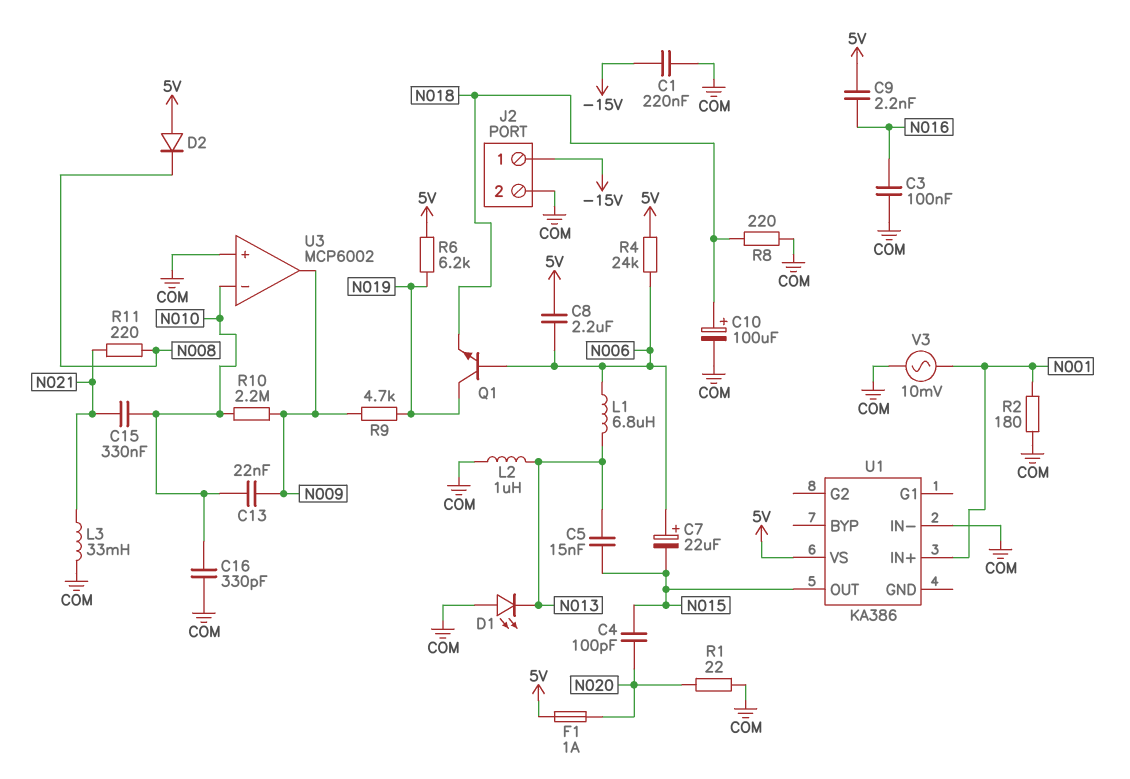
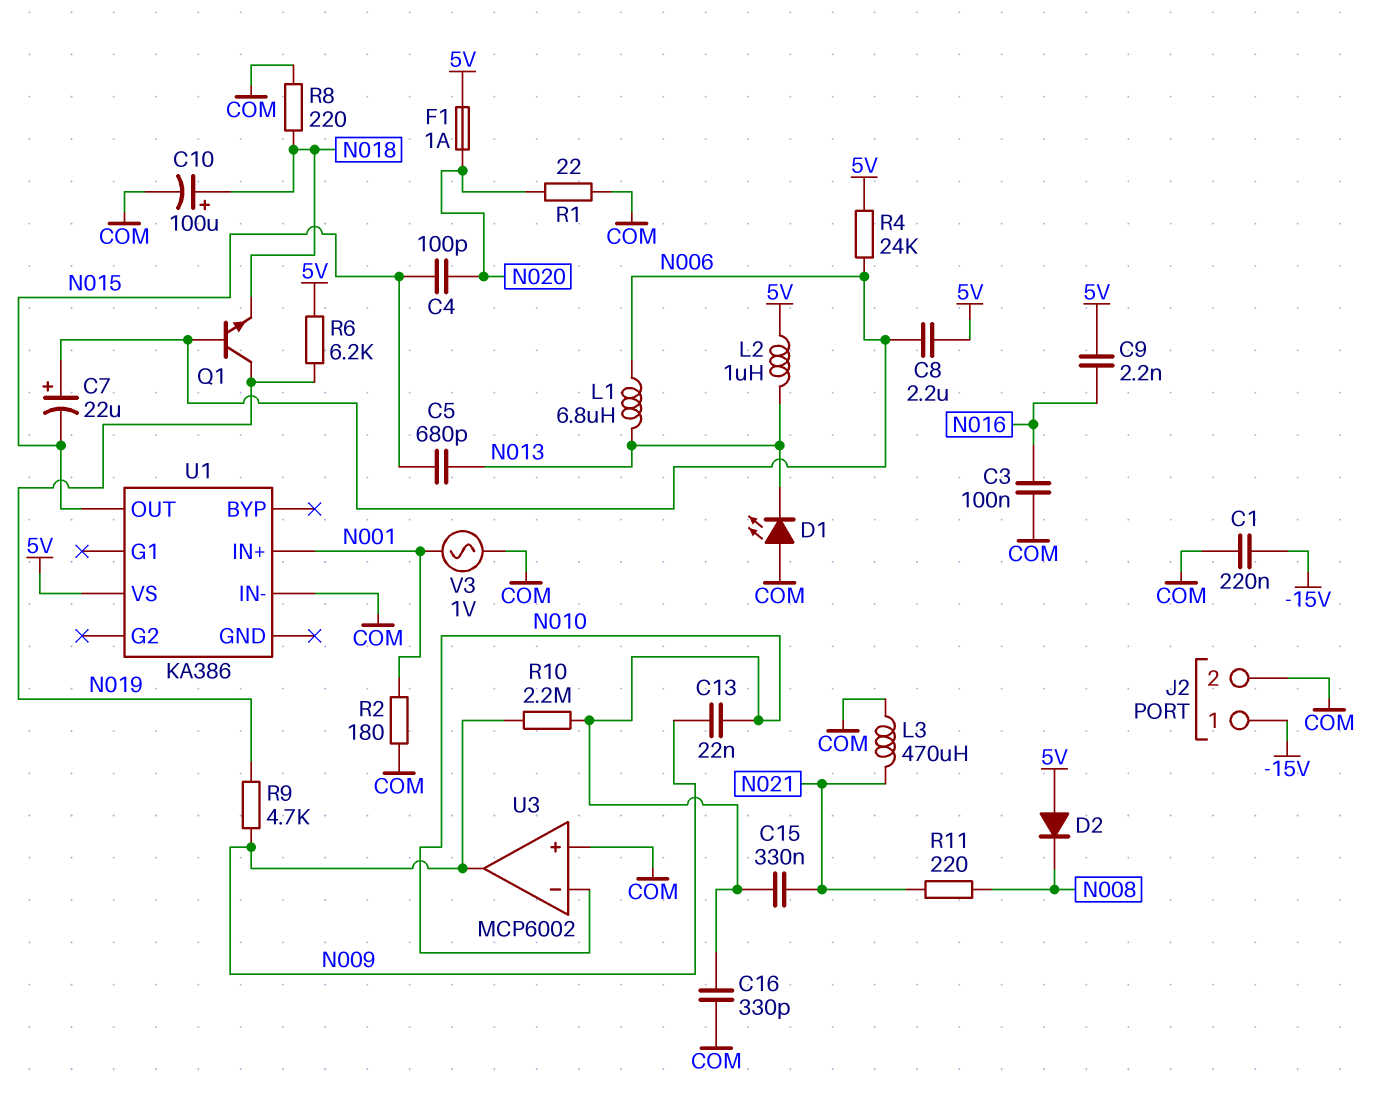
C5: 15nF (N013, N015) -> 680pF (N013, N015)
L2: 1uH (COM, N013) -> 1uH (5V, N013)
L3: 33mH (COM, N021) -> 470uH (COM, N021)
V3: AC 10mV (COM, N001) -> AC 1V (COM, N001)

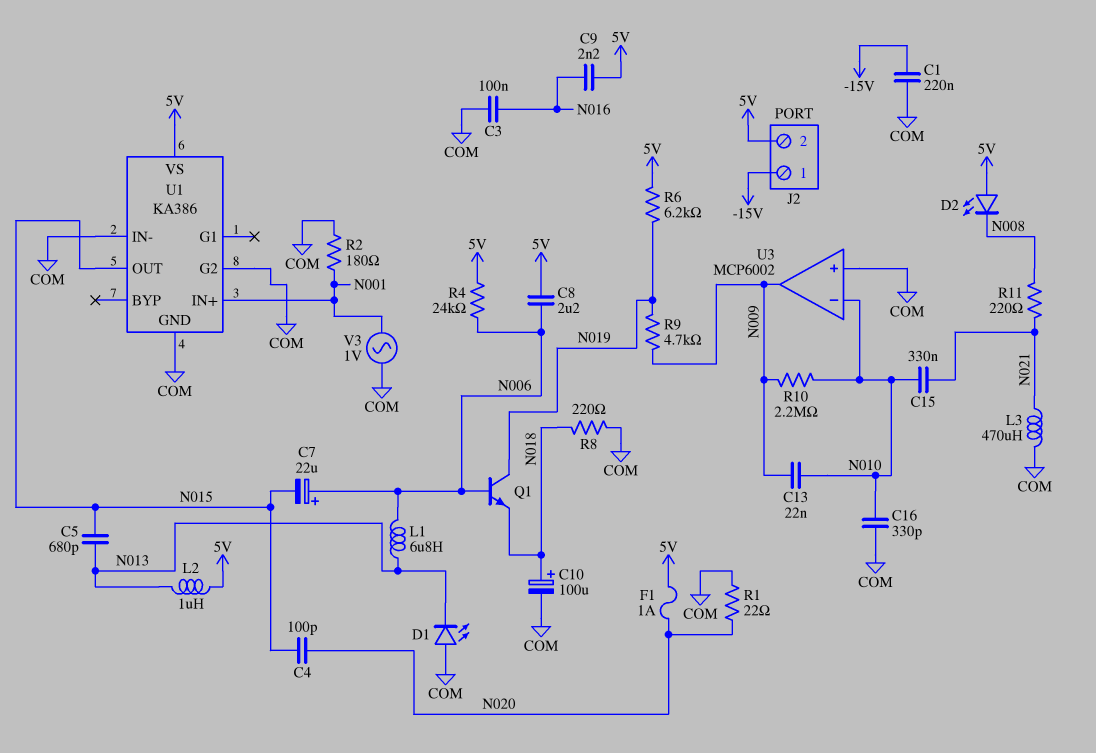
D2: diode (A 5V, K N008) -> LED (A 5V, K N008)
J2 pin 2: COM -> 5V
U1 pin G2: none -> COM
U1 pin GND: none -> COM

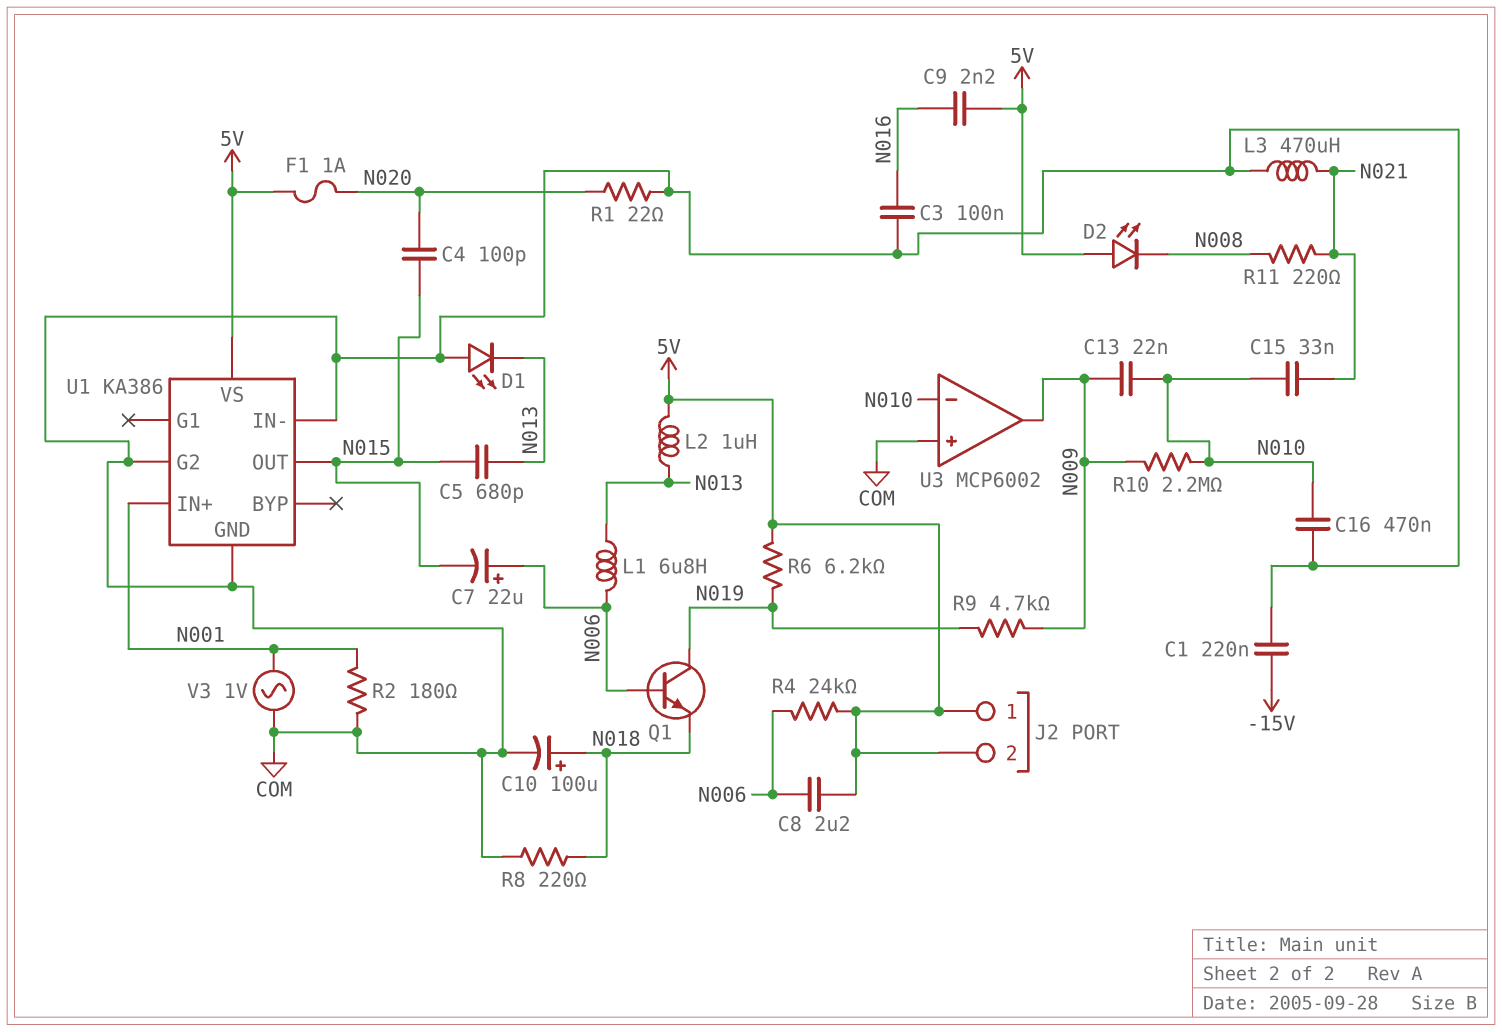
C15: 330nF (N010, N021) -> 33nF (N010, N021)
C16: 330pF (COM, N010) -> 470nF (COM, N010)
J2 pin 1: -15V -> 5V

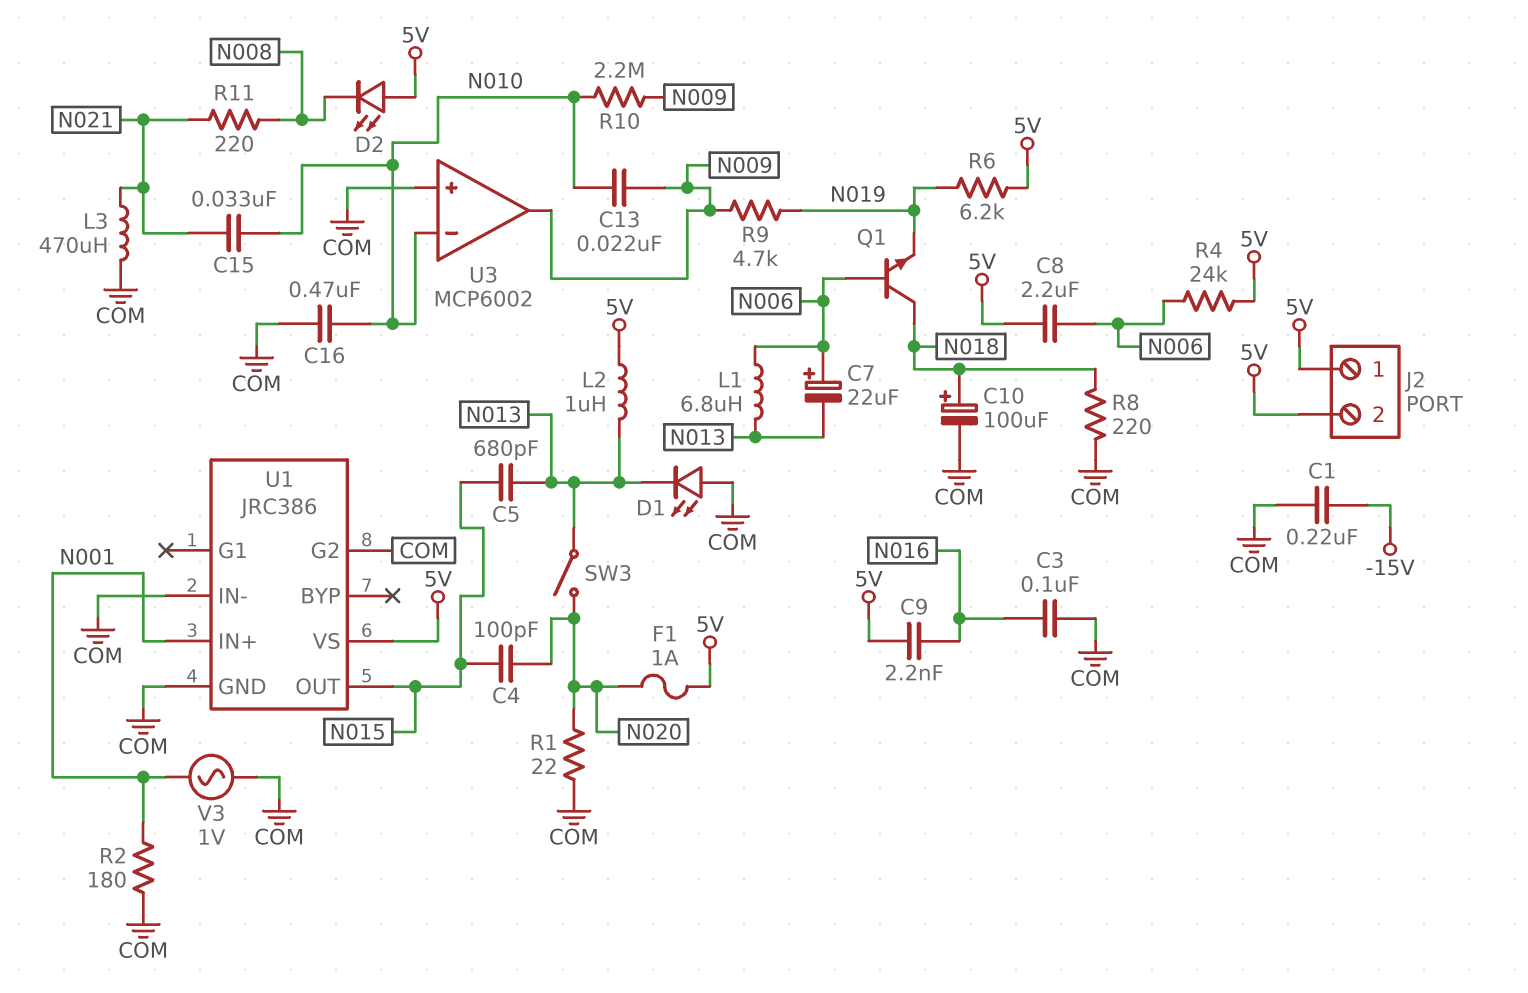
C7: 22uF (plus N006, minus N015) -> 22uF (plus N006, minus N013)
Q1: NPN (B N006, C N019, E N018) -> NPN (B N006, C N018, E N019)
SW3: none -> switch (N013, N020)
U1: KA386 -> JRC386

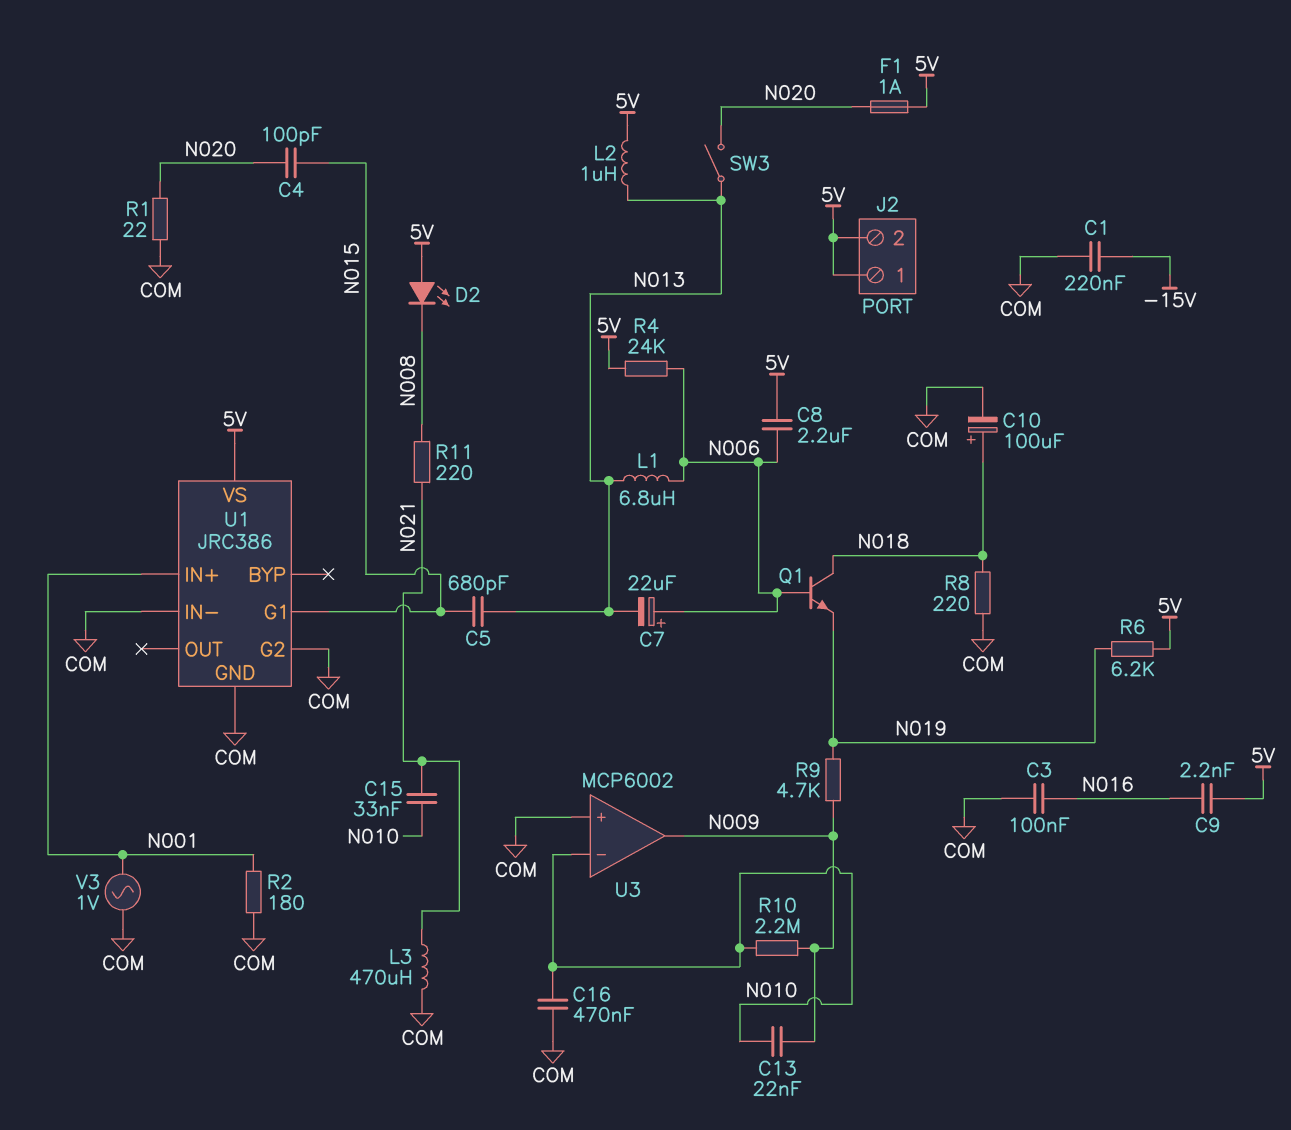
D1: LED (A COM, K N013) -> none
U1 pin G1: none -> N015
U1 pin OUT: N015 -> none

